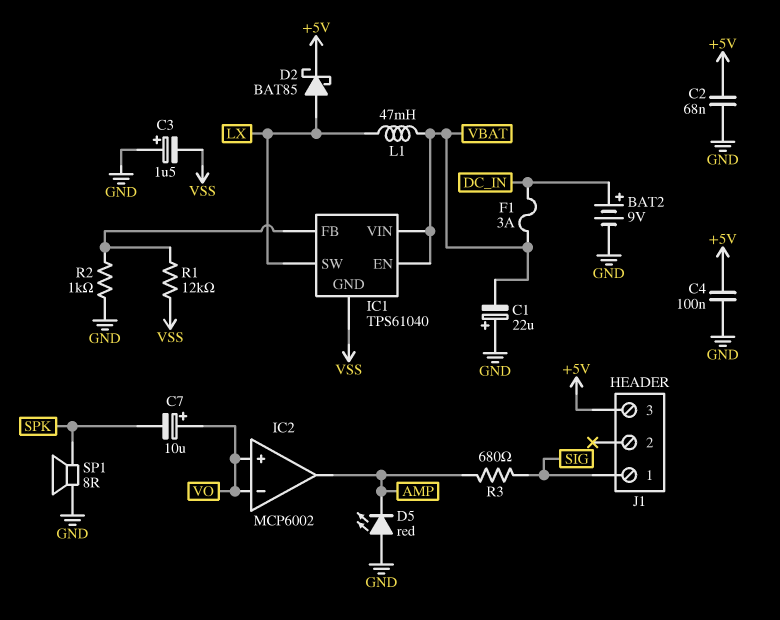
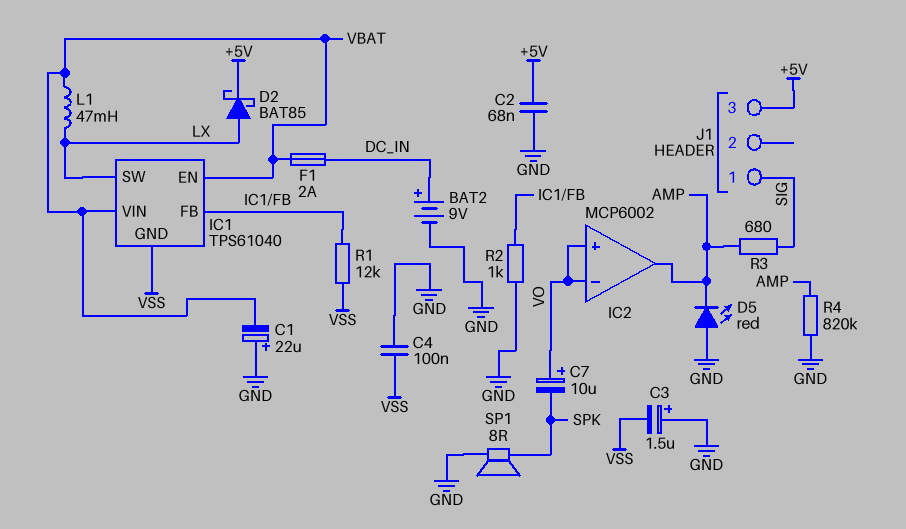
C4: 100nF (+5V, GND) -> 100nF (GND, VSS)
F1: 3A (DC_IN, VBAT) -> 2A (DC_IN, VBAT)
R4: none -> 820k (AMP, GND)

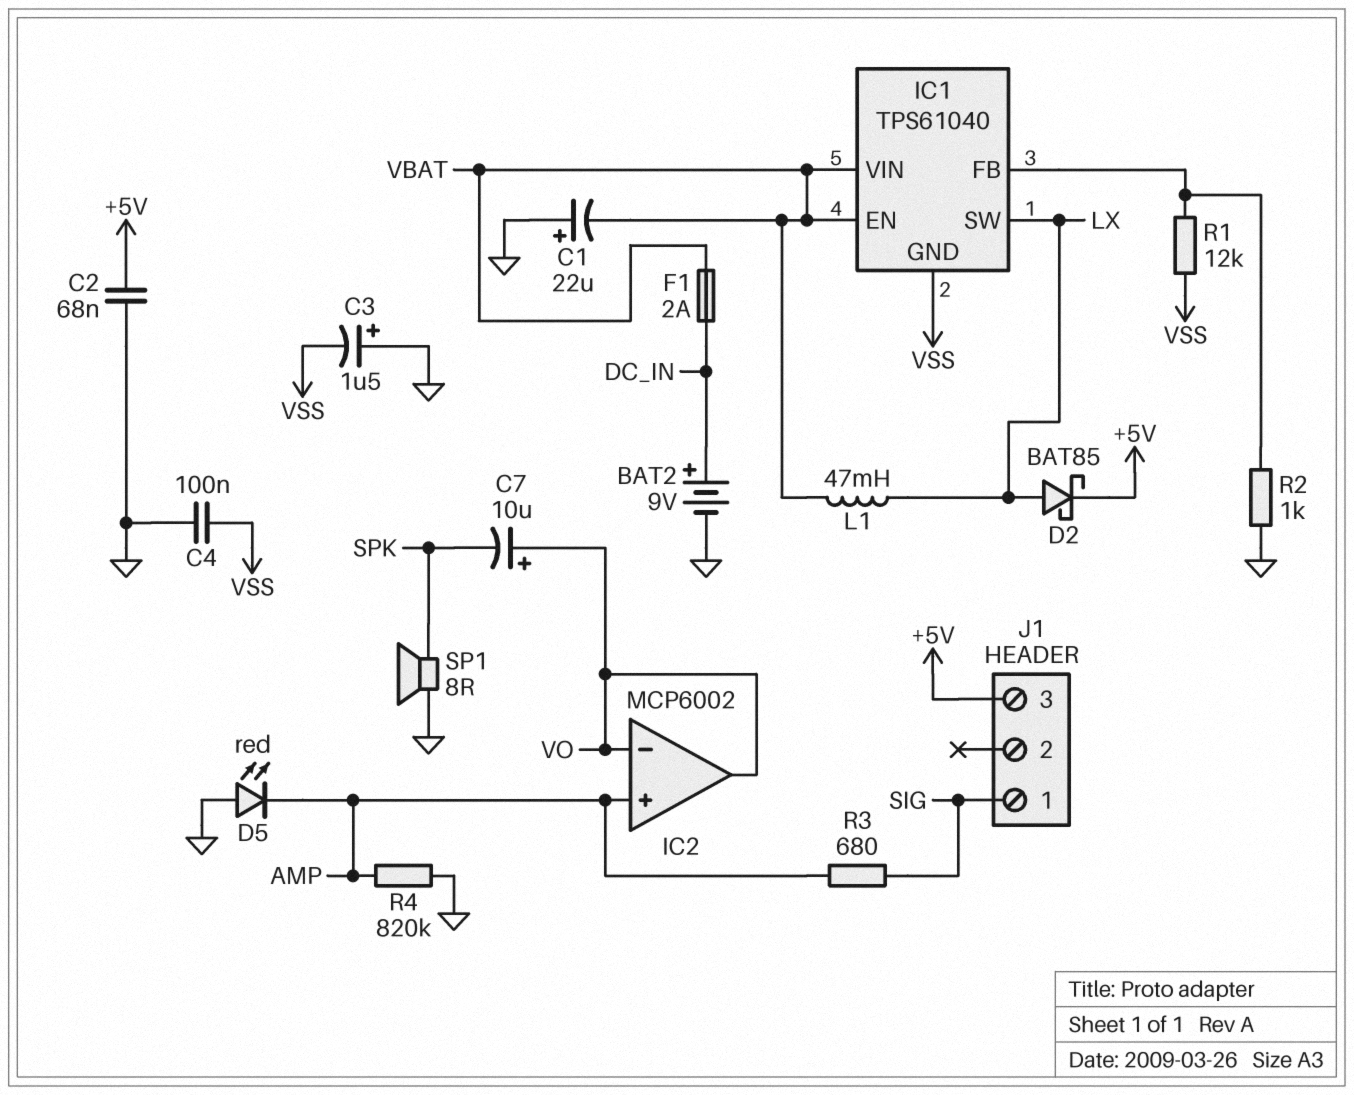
IC2 pin in+: VO -> AMP
IC2 pin out: AMP -> VO

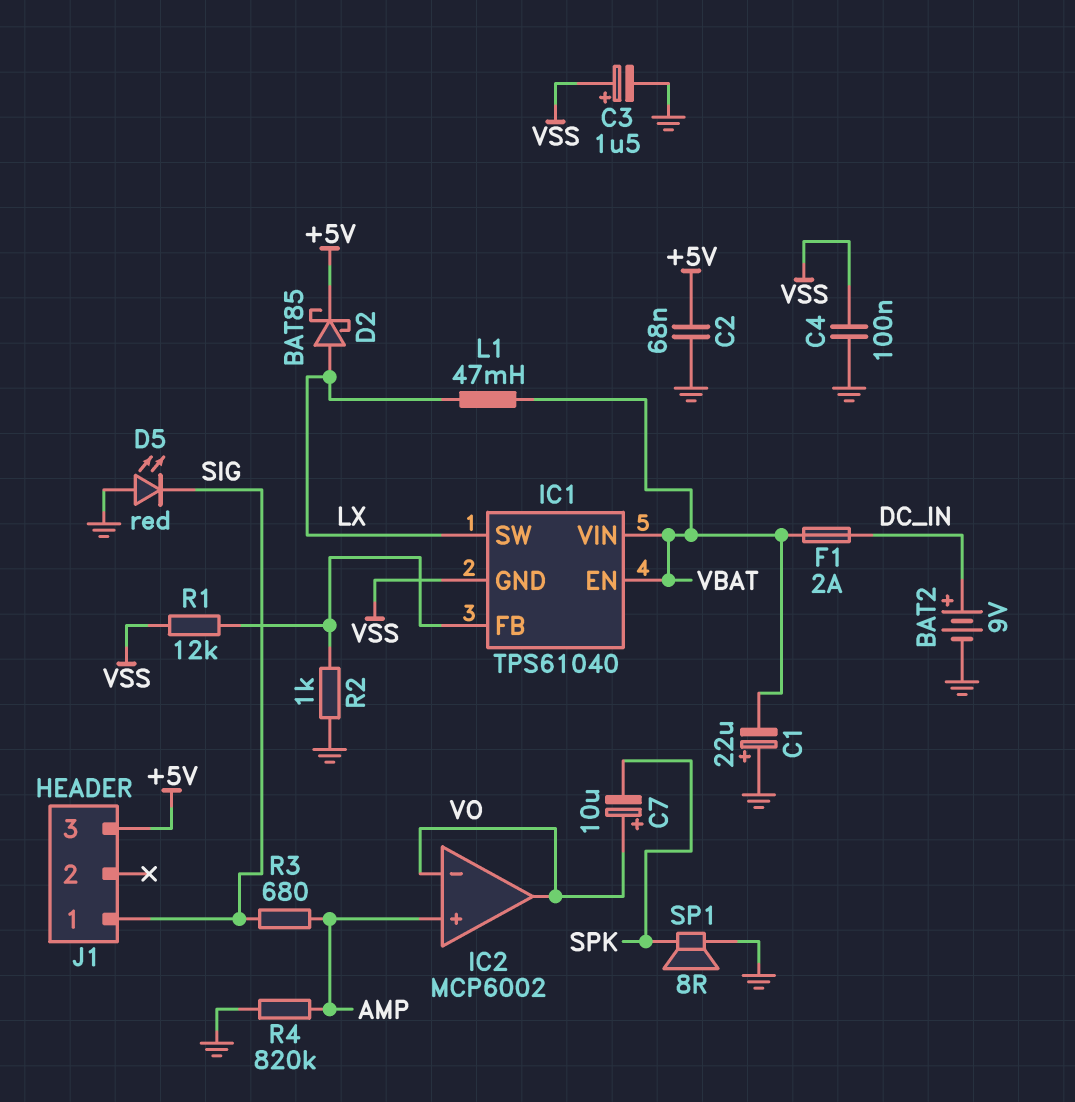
C3: 1.5uF (plus GND, minus VSS) -> 1.5uF (plus VSS, minus GND)
D5: LED red (A GND, K AMP) -> LED red (A GND, K SIG)

